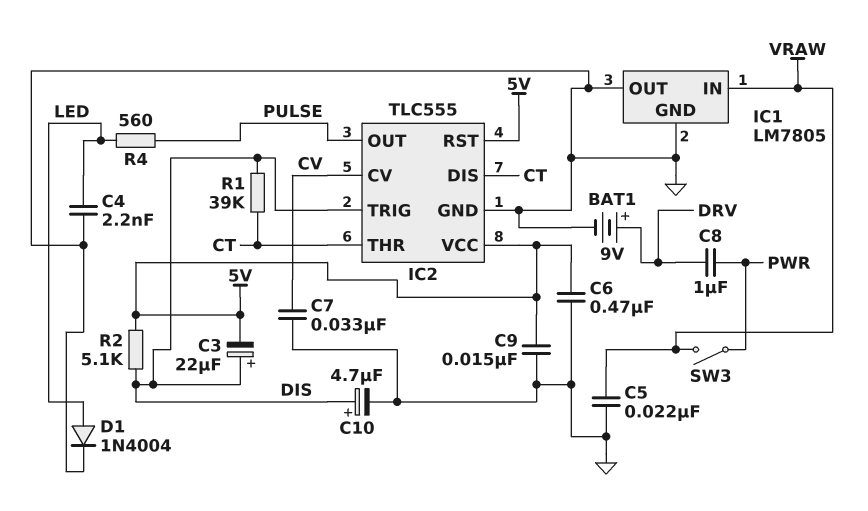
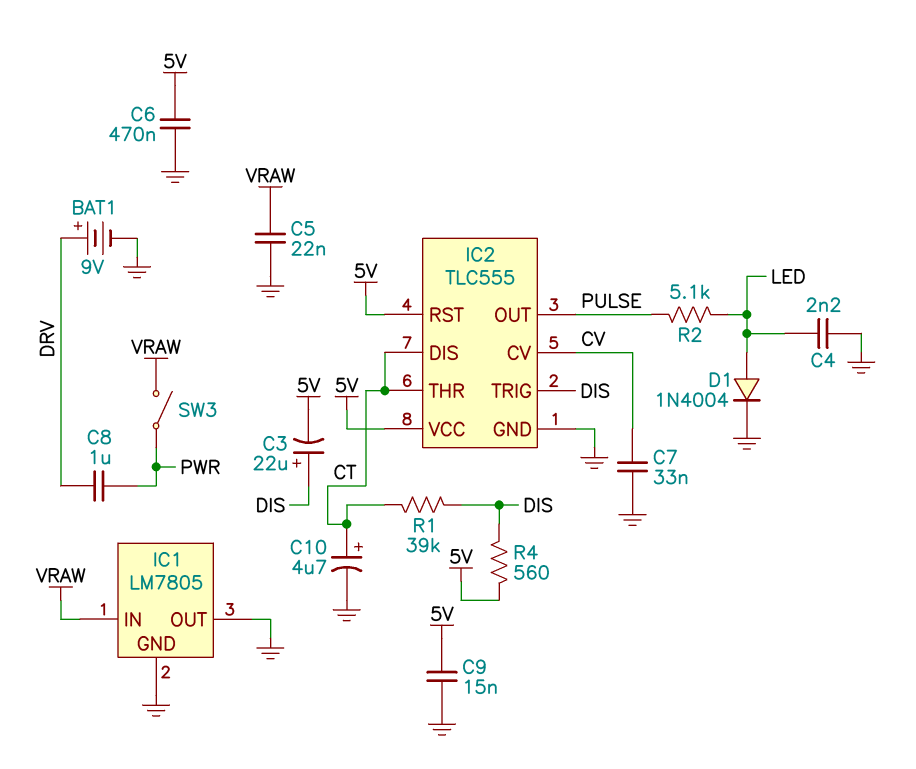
C10: 4.7uF (plus DIS, minus GND) -> 4.7uF (plus CT, minus GND)
R2: 5.1k (5V, DIS) -> 5.1k (LED, PULSE)
R4: 560 (LED, PULSE) -> 560 (5V, DIS)

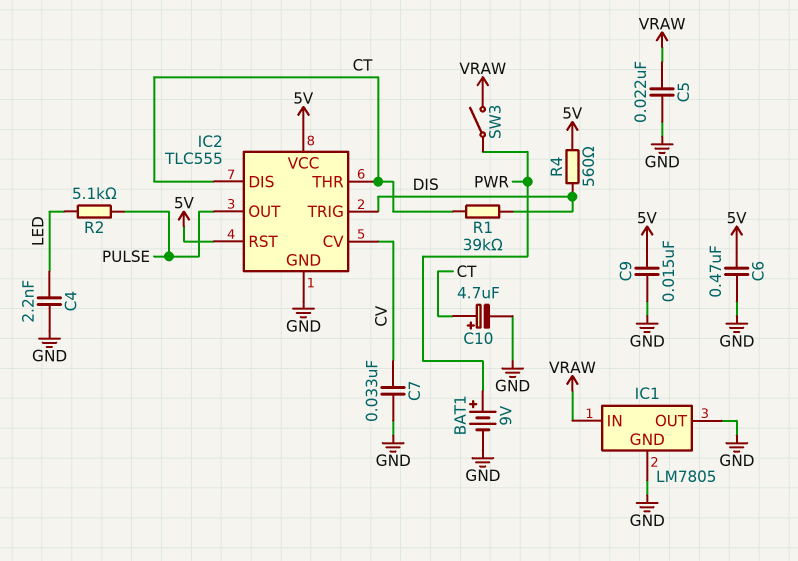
BAT1: 9V (plus DRV, minus GND) -> 9V (plus PWR, minus GND)
C3: 22uF (plus DIS, minus 5V) -> none
C8: 1uF (DRV, PWR) -> none
D1: diode 1N4004 (A LED, K GND) -> none

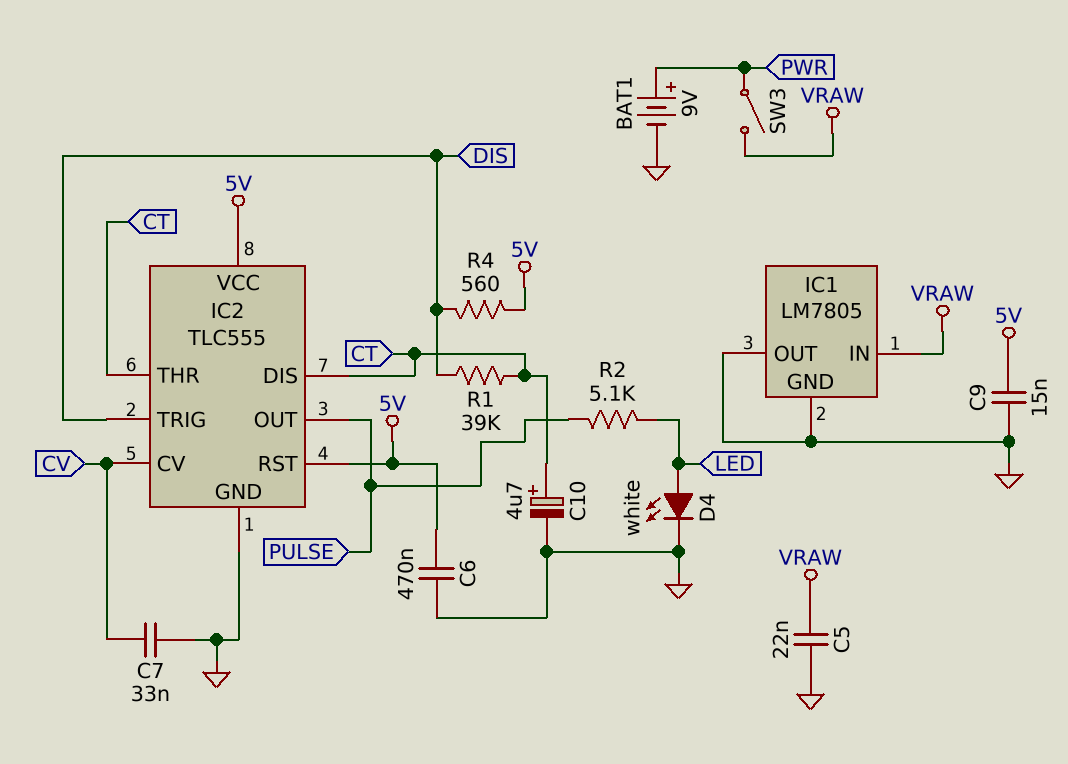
C4: 2.2nF (GND, LED) -> none
D4: none -> LED white (A LED, K GND)

